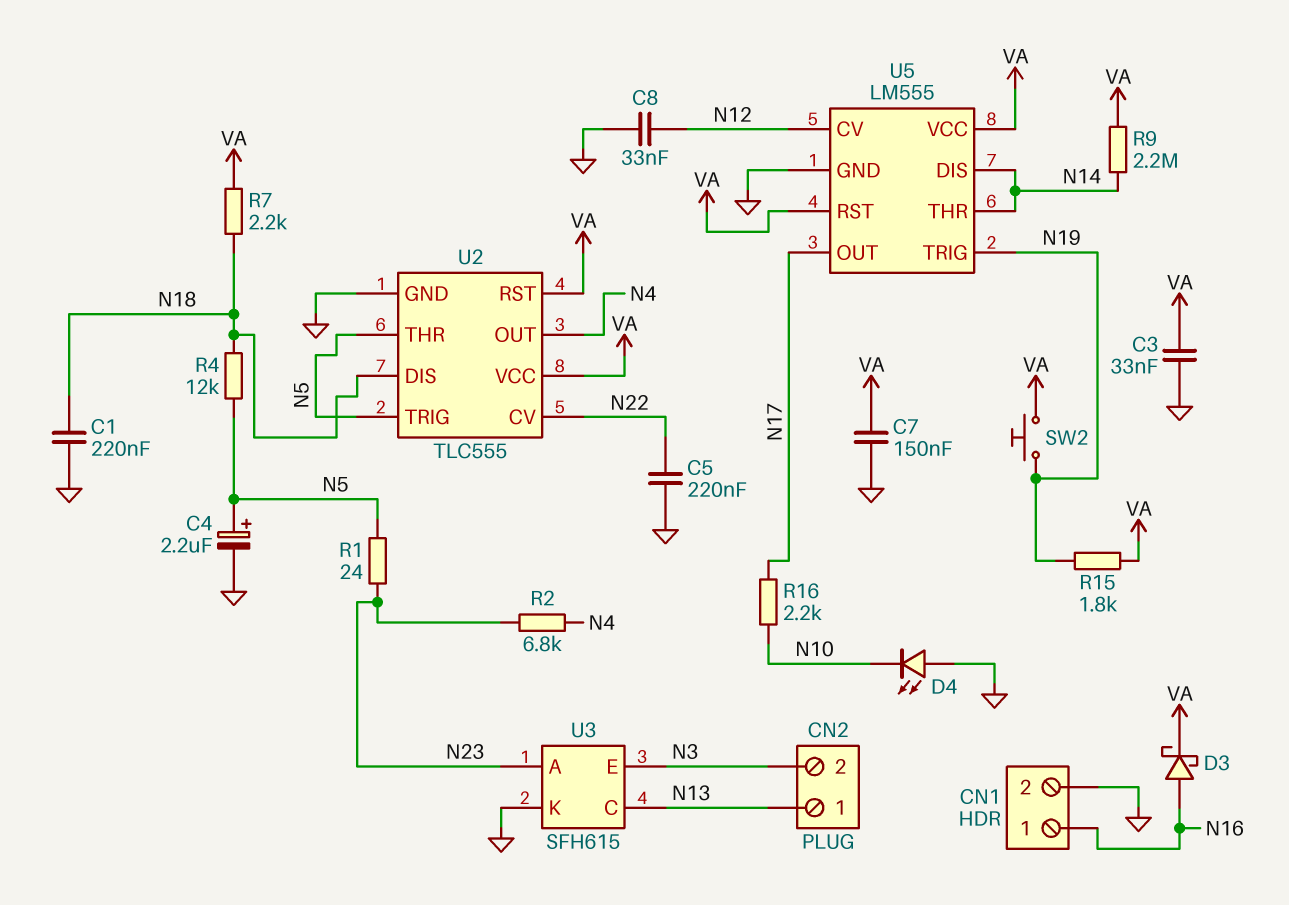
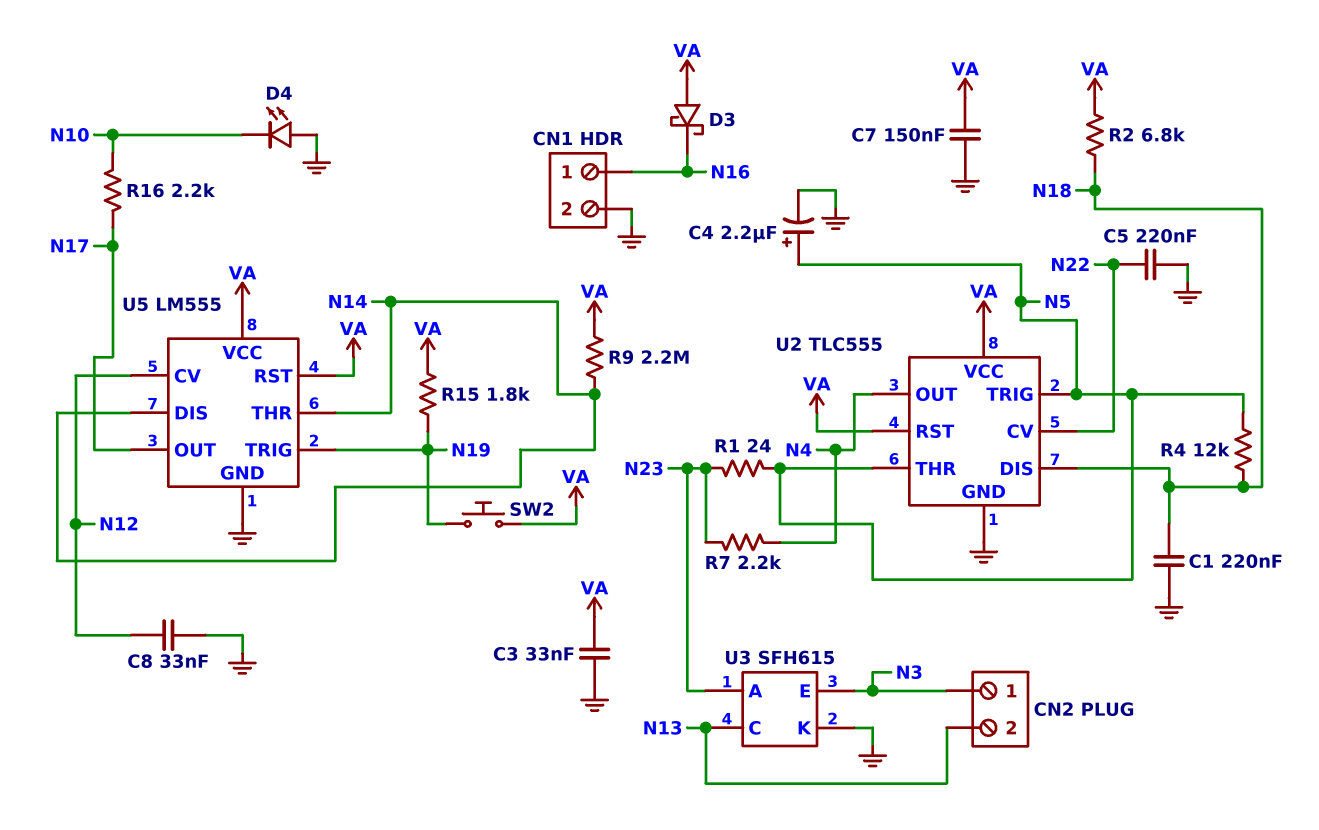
CN2 pin 1: N13 -> N3
CN2 pin 2: N3 -> N13
D3: schottky (A N16, K VA) -> schottky (A VA, K N16)
R2: 6.8k (N4, N23) -> 6.8k (N18, VA)
R7: 2.2k (N18, VA) -> 2.2k (N4, N23)

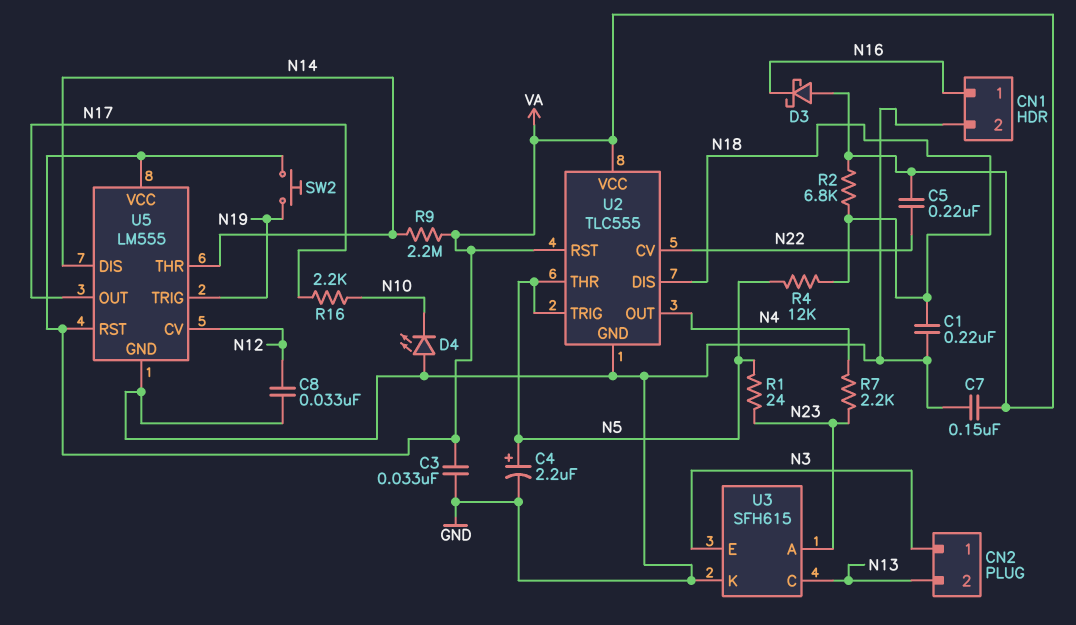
C5: 220nF (GND, N22) -> 220nF (N22, VA)
R15: 1.8k (N19, VA) -> none

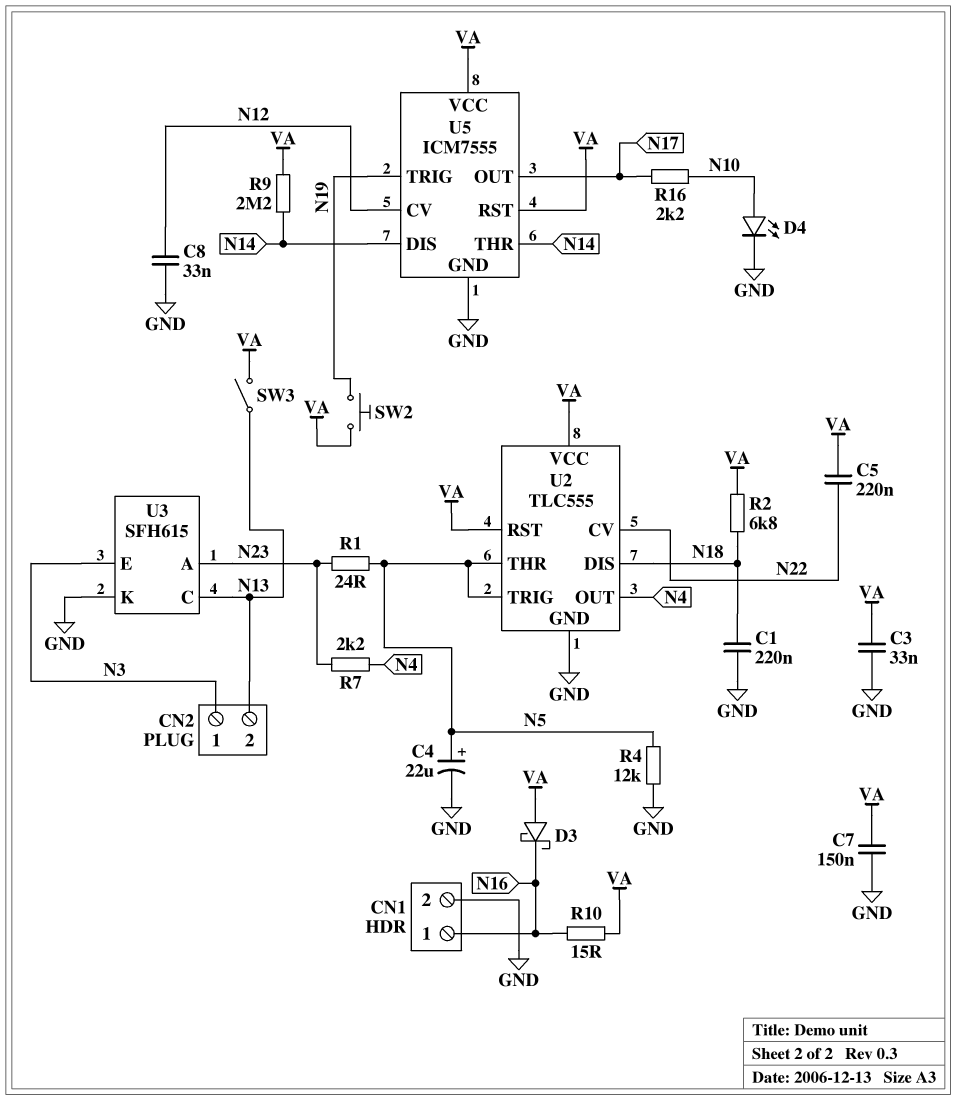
C4: 2.2uF (plus N5, minus GND) -> 22uF (plus N5, minus GND)
D4: LED (A GND, K N10) -> LED (A N10, K GND)
R4: 12k (N5, N18) -> 12k (GND, N5)
R10: none -> 15 (N16, VA)
SW3: none -> switch (N13, VA)
U5: LM555 -> ICM7555

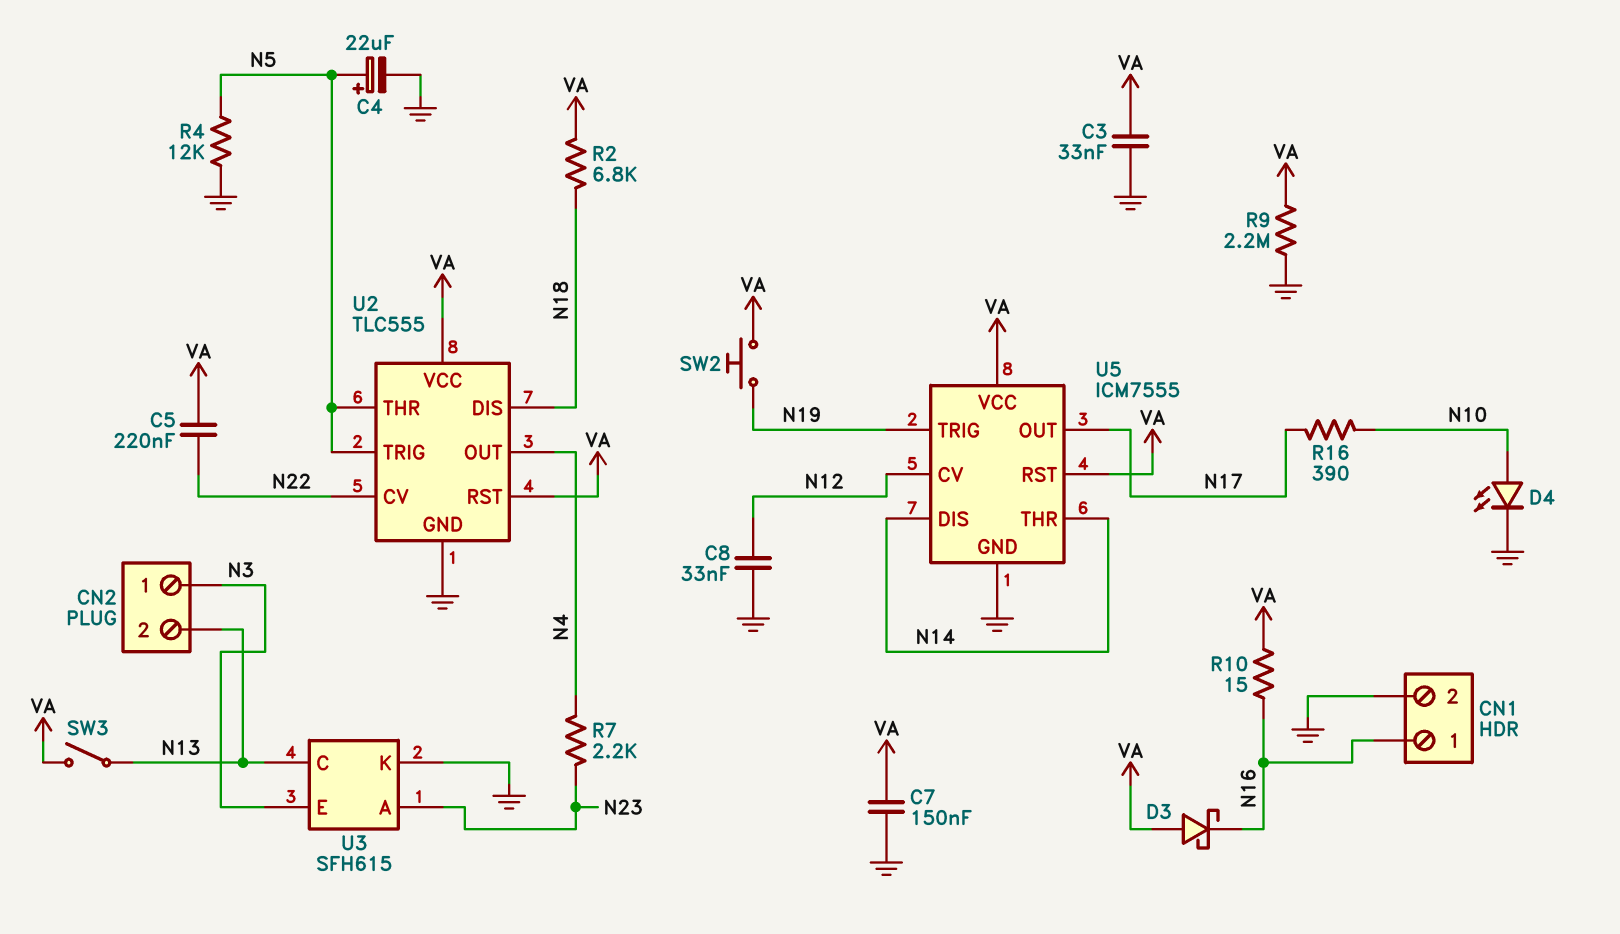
C1: 220nF (GND, N18) -> none
R1: 24 (N5, N23) -> none
R9: 2.2M (N14, VA) -> 2.2M (GND, VA)
R16: 2.2k (N10, N17) -> 390 (N10, N17)

